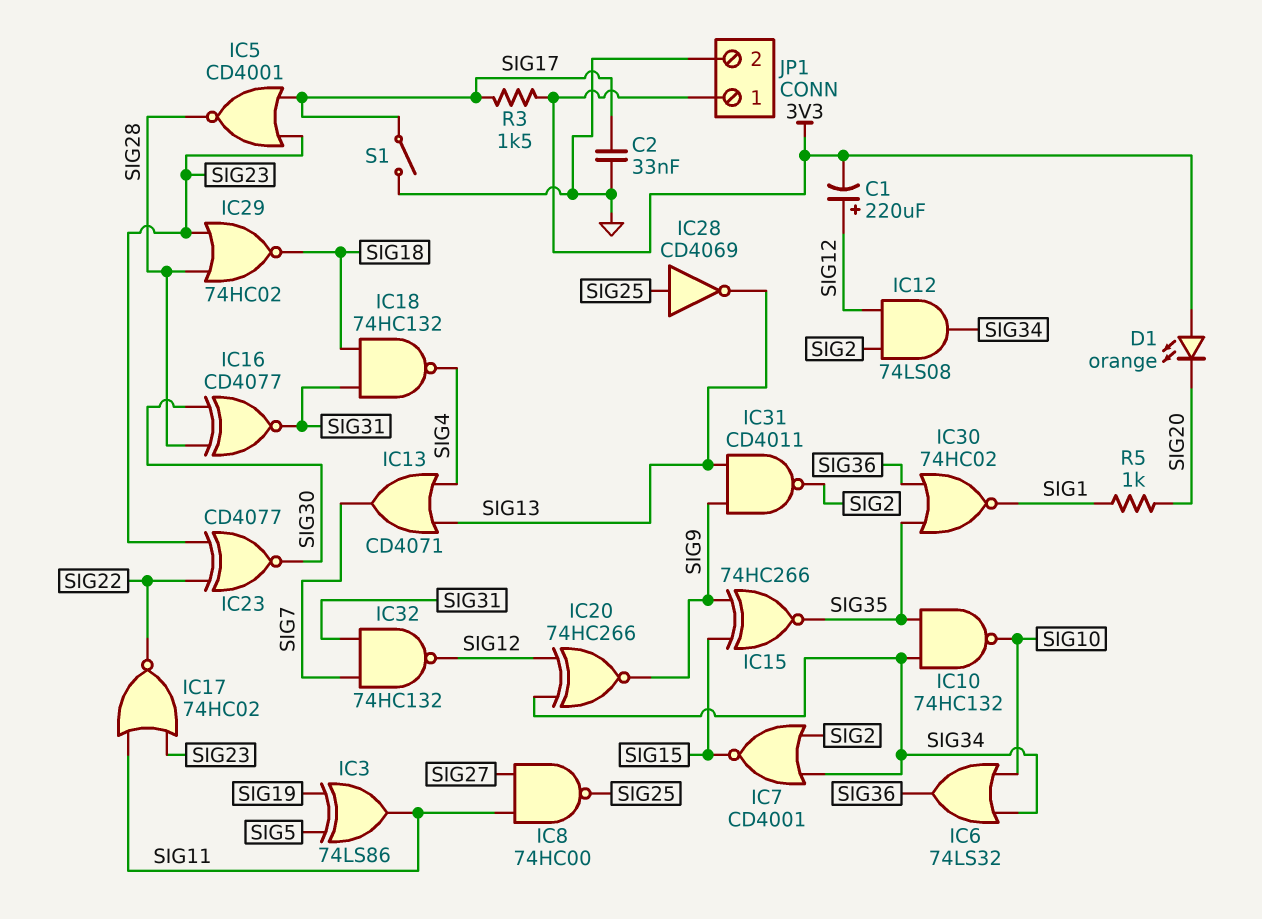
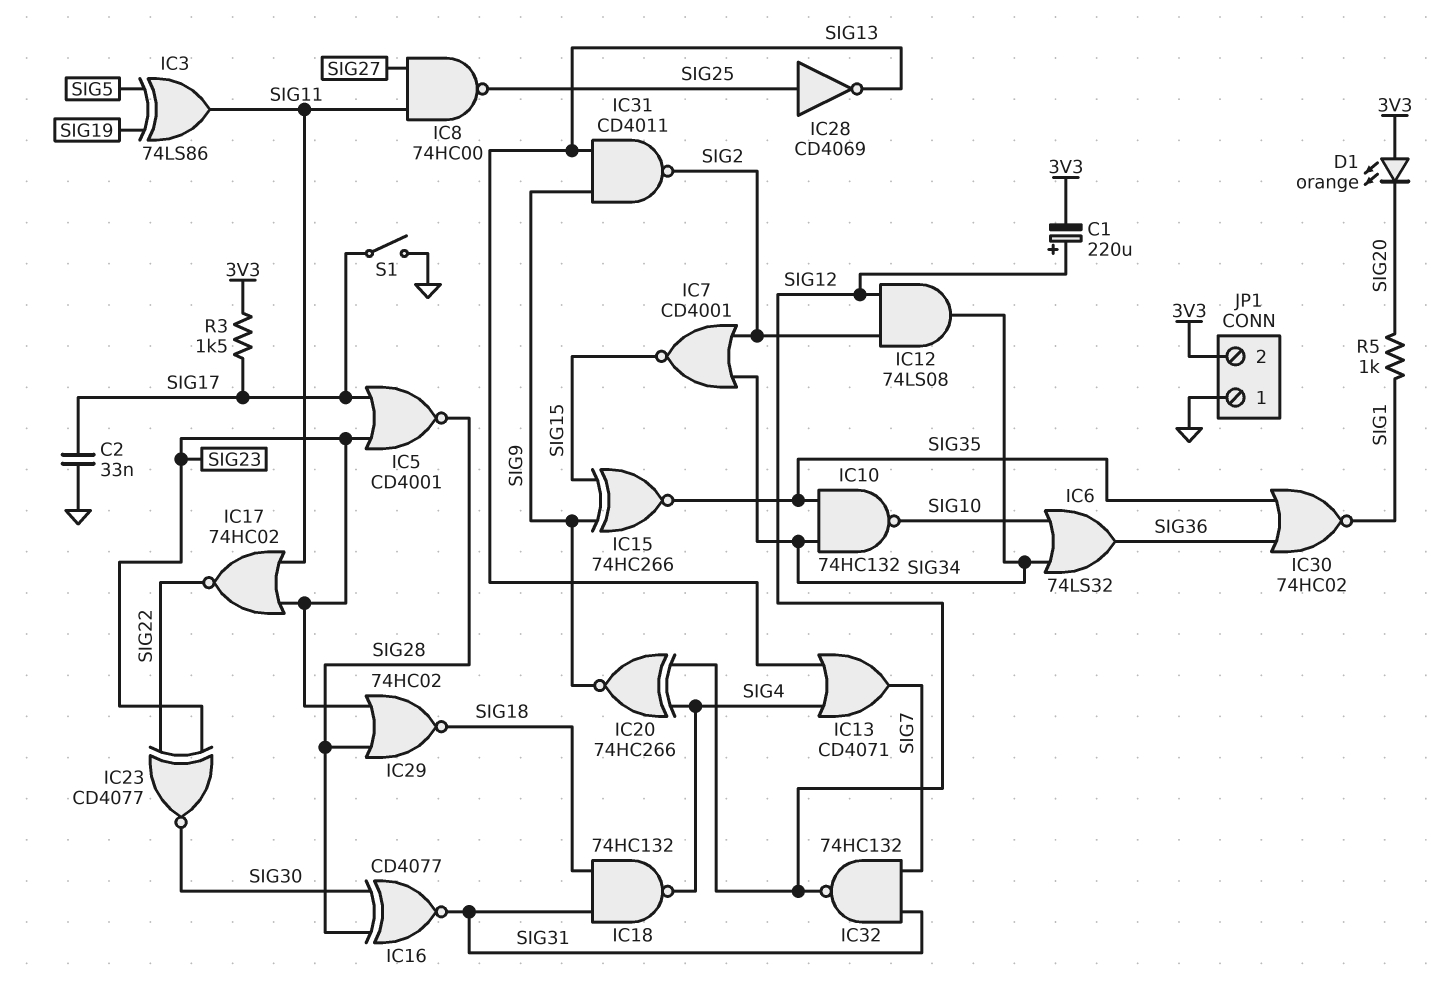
IC20: XNOR 74HC266 (in SIG12, in SIG34, out SIG9) -> XNOR 74HC266 (in SIG4, in SIG12, out SIG9)
JP1 pin 1: 3V3 -> GND
JP1 pin 2: GND -> 3V3

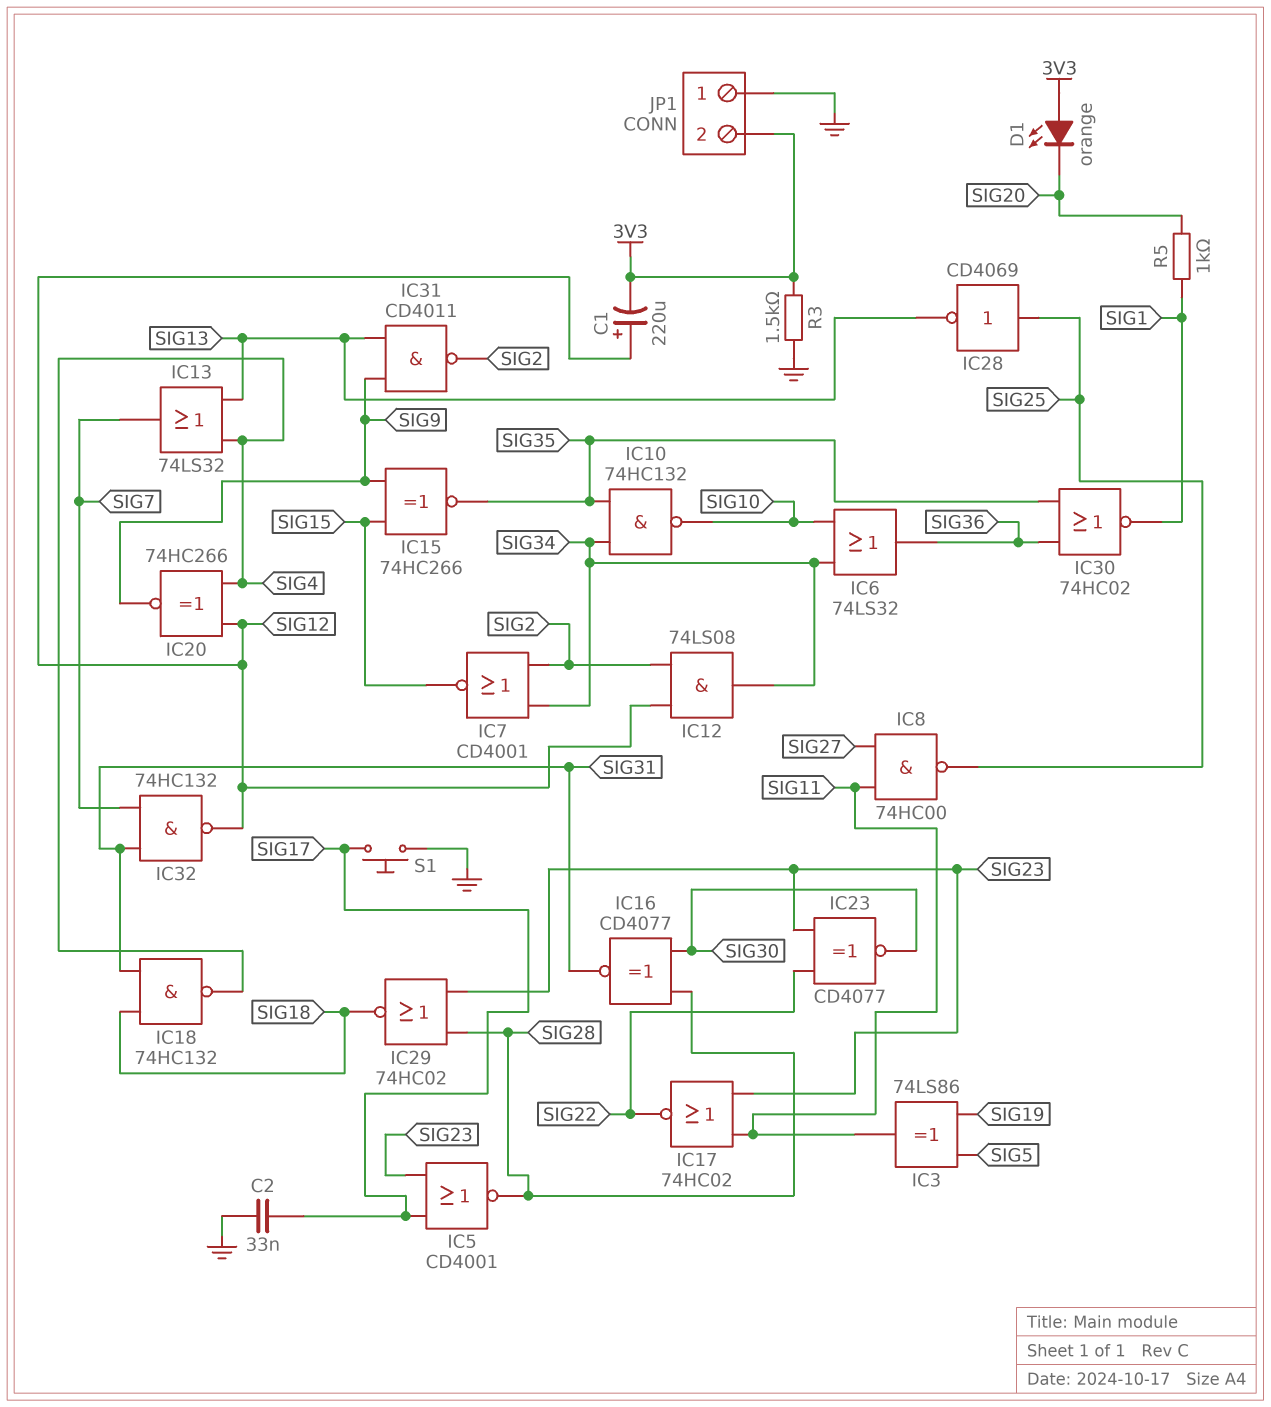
IC13: OR CD4071 (in SIG4, in SIG13, out SIG7) -> OR 74LS32 (in SIG4, in SIG13, out SIG7)
R3: 1.5k (3V3, SIG17) -> 1.5k (3V3, GND)
S1: switch (GND, SIG17) -> button (GND, SIG17)

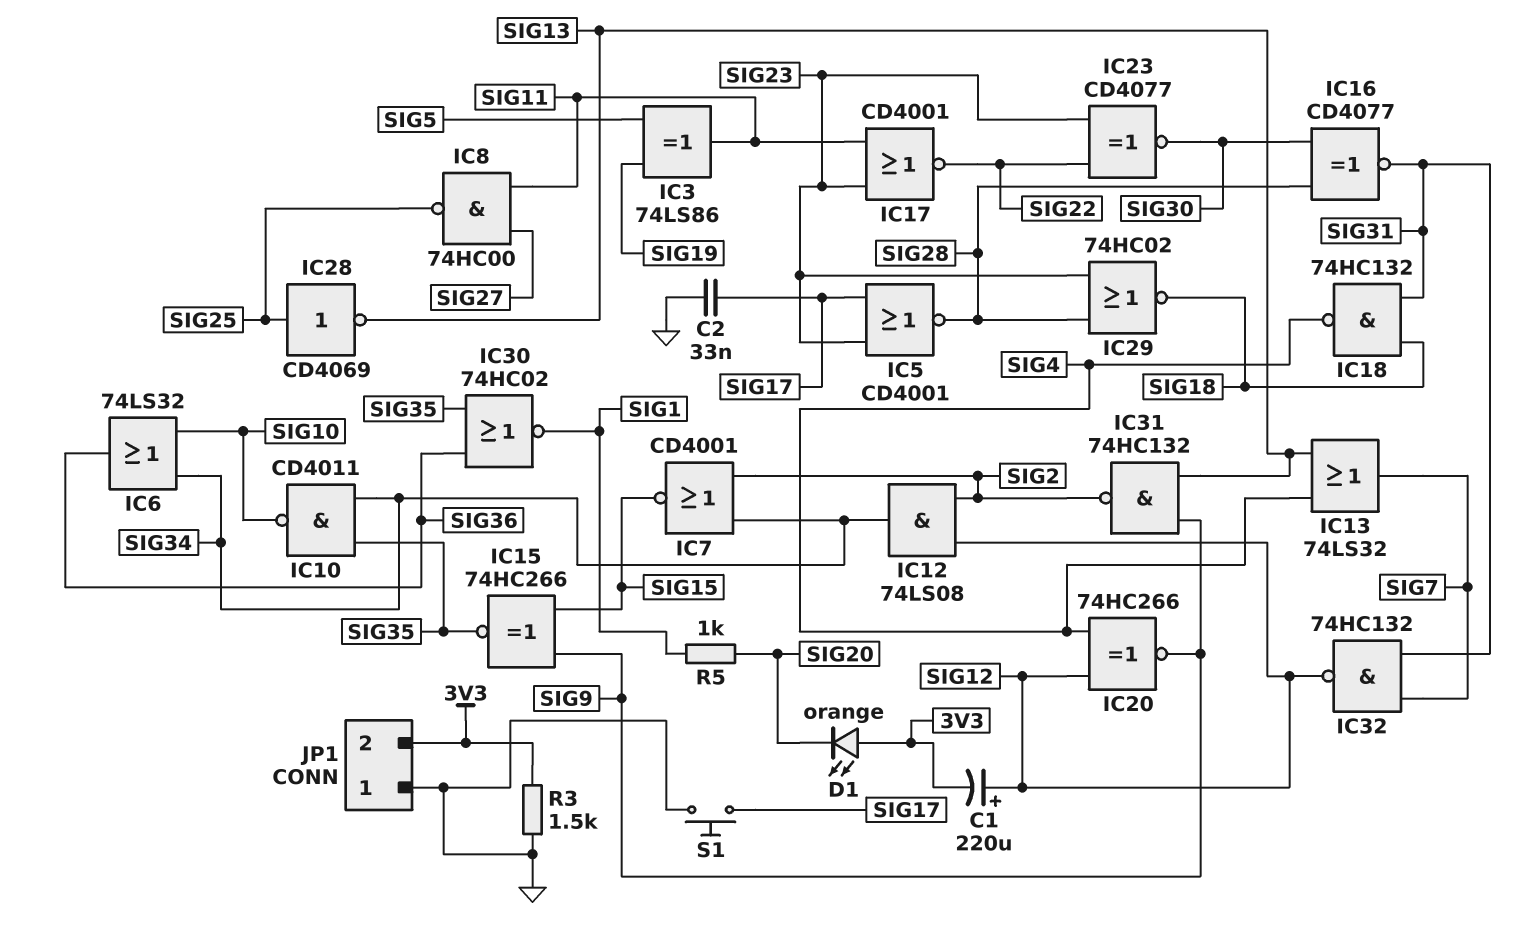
IC10: NAND 74HC132 (in SIG34, in SIG35, out SIG10) -> NAND CD4011 (in SIG34, in SIG35, out SIG10)
IC17: NOR 74HC02 (in SIG11, in SIG23, out SIG22) -> NOR CD4001 (in SIG11, in SIG23, out SIG22)
IC31: NAND CD4011 (in SIG9, in SIG13, out SIG2) -> NAND 74HC132 (in SIG9, in SIG13, out SIG2)

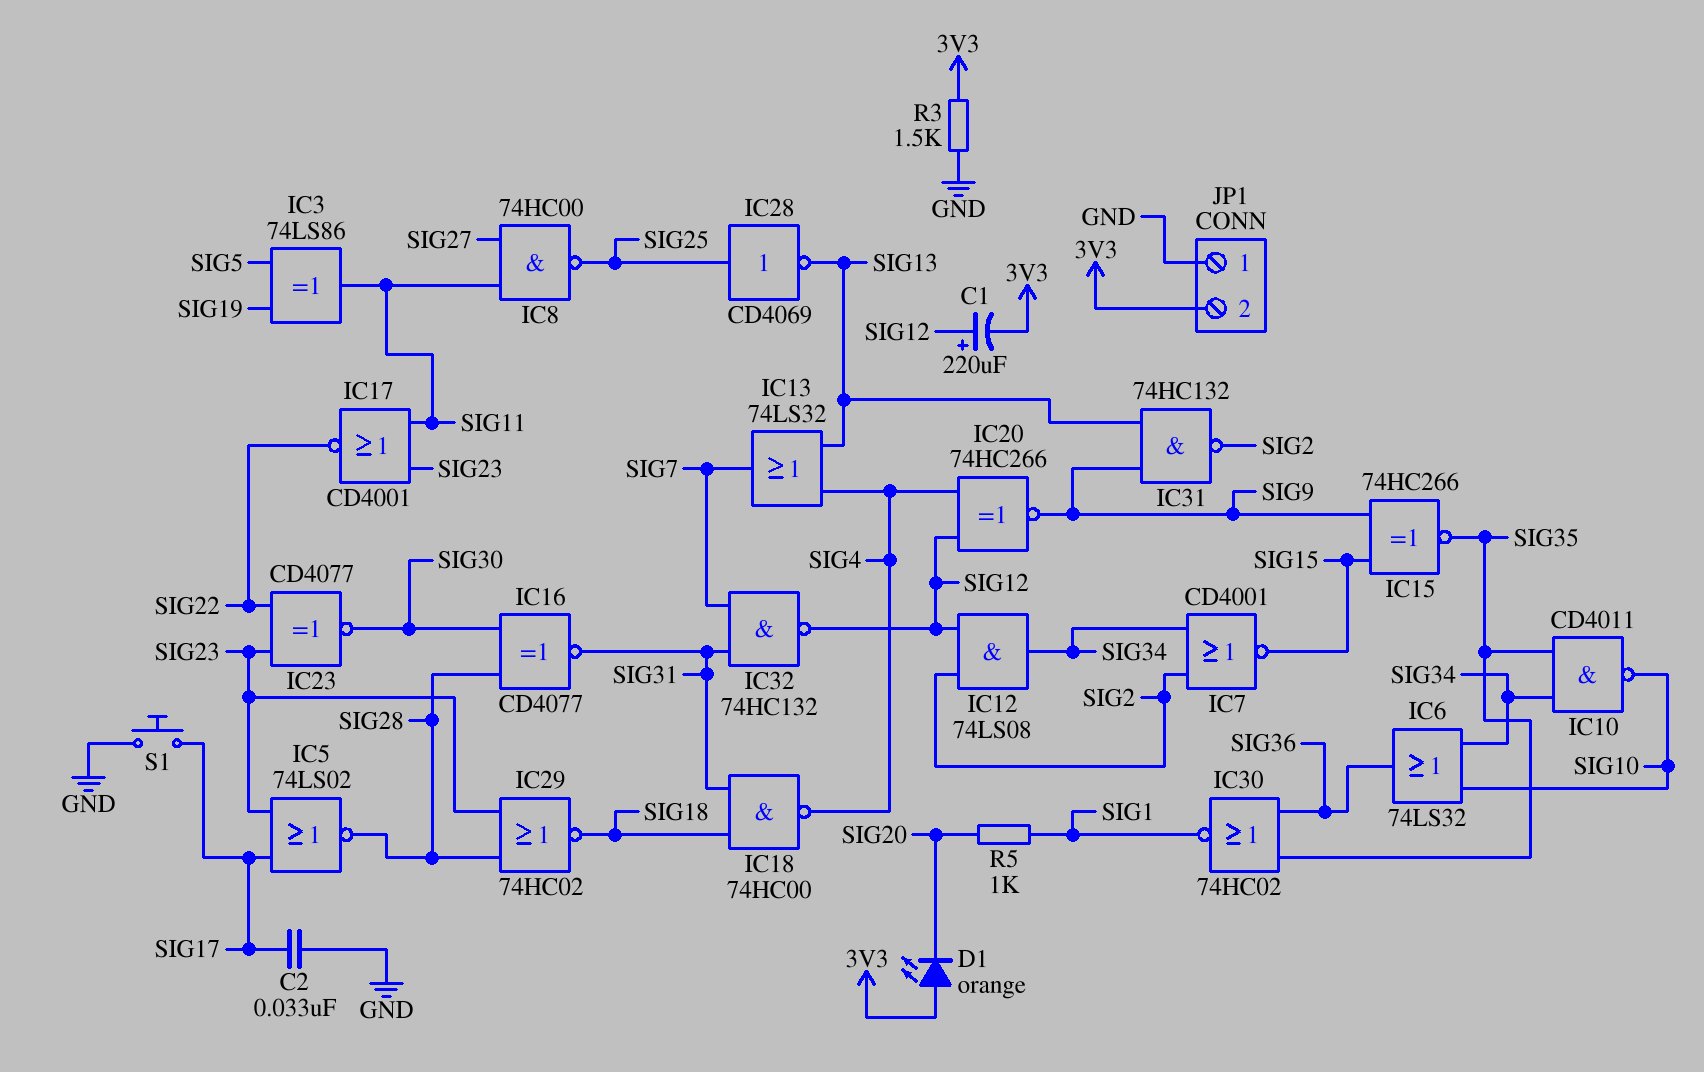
IC5: NOR CD4001 (in SIG17, in SIG23, out SIG28) -> NOR 74LS02 (in SIG17, in SIG23, out SIG28)
IC18: NAND 74HC132 (in SIG18, in SIG31, out SIG4) -> NAND 74HC00 (in SIG18, in SIG31, out SIG4)

